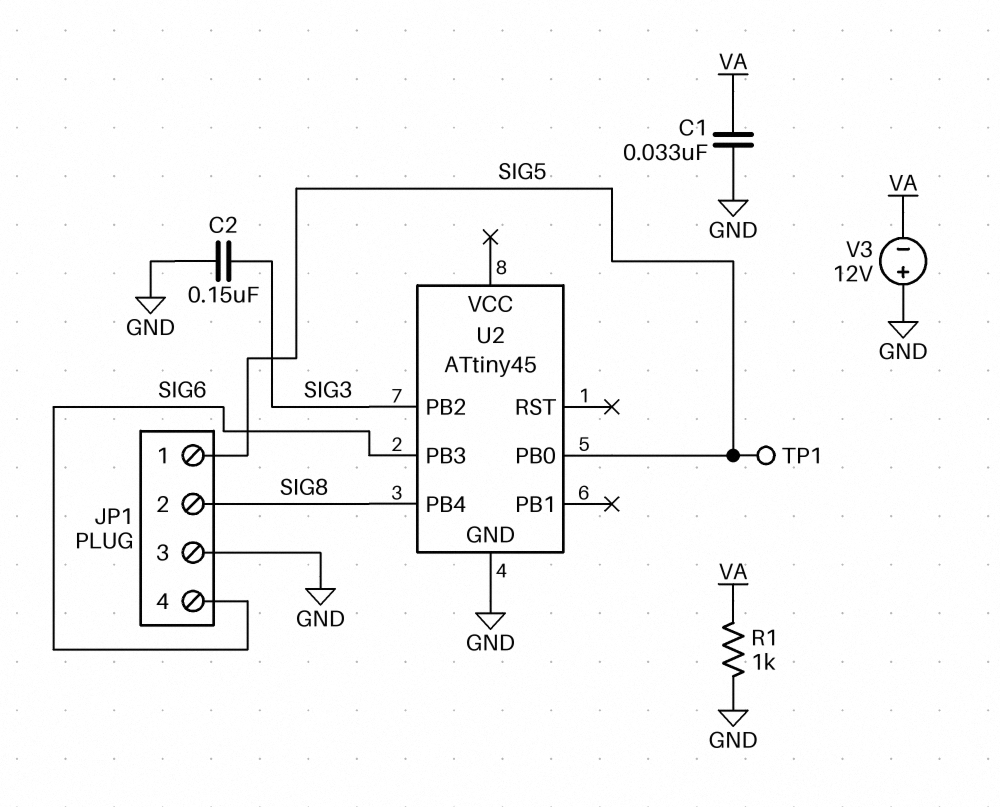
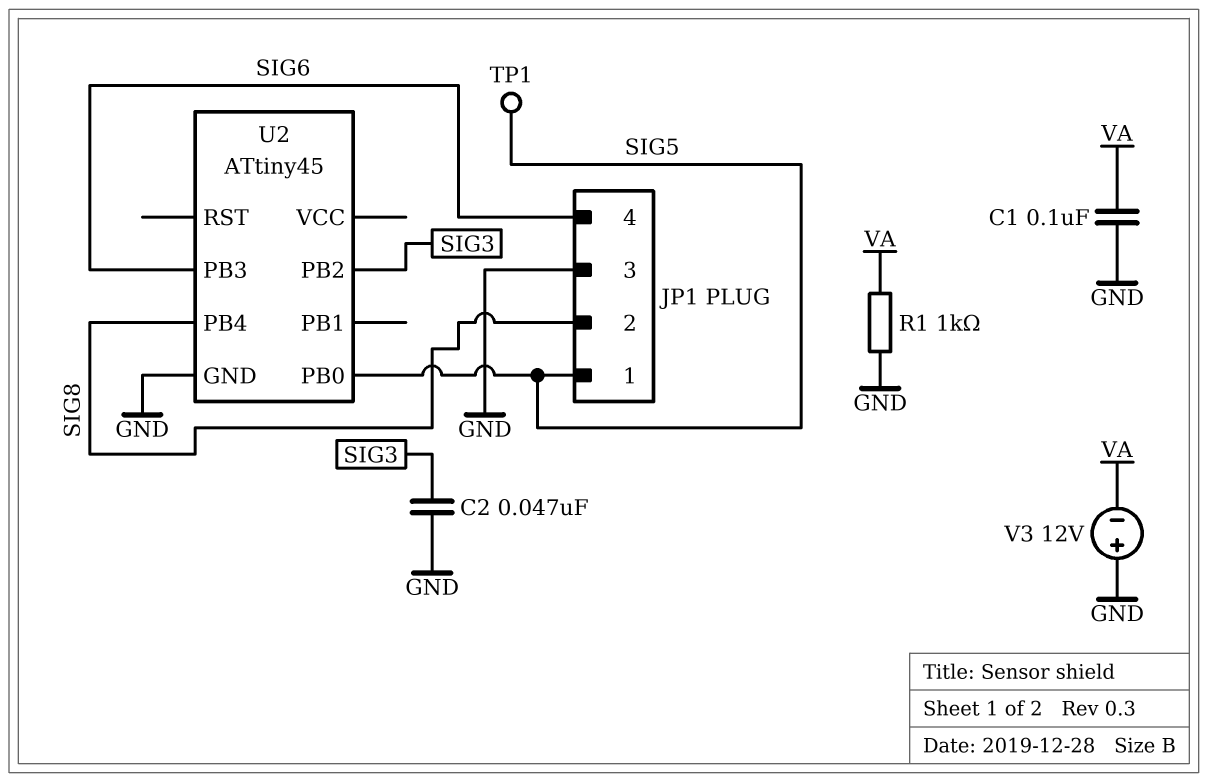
C1: 33nF (GND, VA) -> 100nF (GND, VA)
C2: 150nF (GND, SIG3) -> 47nF (GND, SIG3)

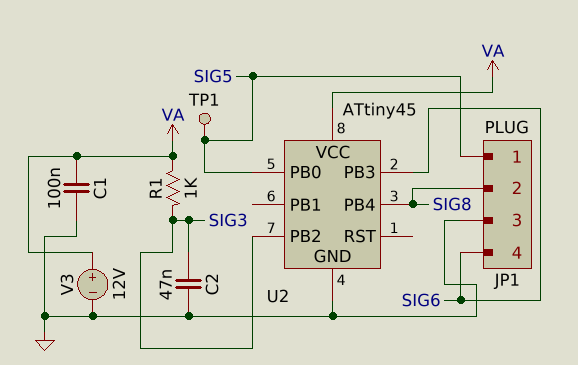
R1: 1k (GND, VA) -> 1k (SIG3, VA)
U2 pin VCC: none -> VA
V3: 12V (plus GND, minus VA) -> 12V (plus VA, minus GND)

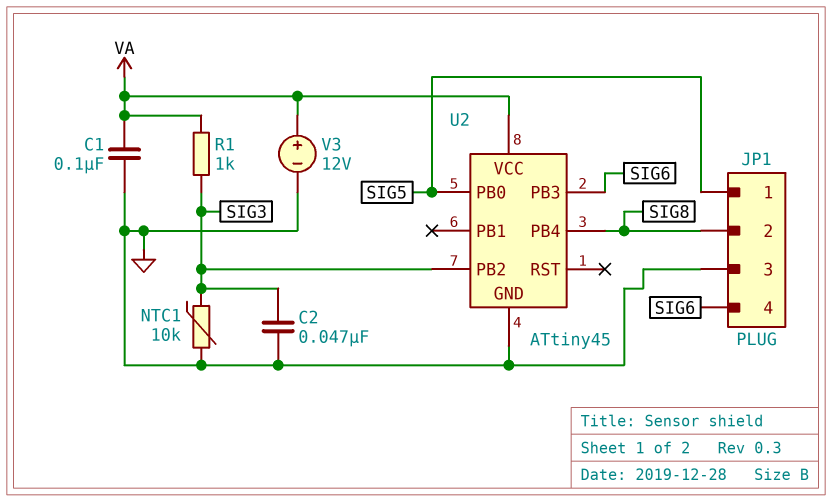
NTC1: none -> 10k (GND, SIG3)
TP1: test point (SIG5) -> none

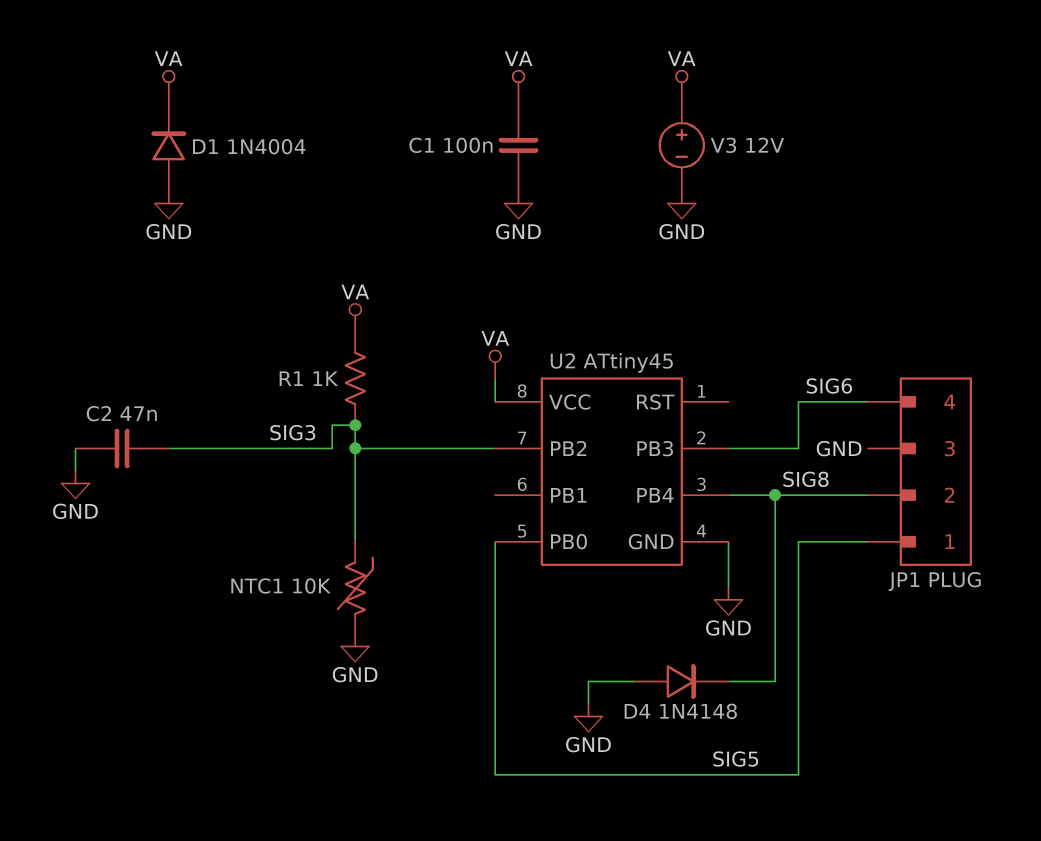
D1: none -> diode 1N4004 (A GND, K VA)
D4: none -> diode 1N4148 (A GND, K SIG8)

